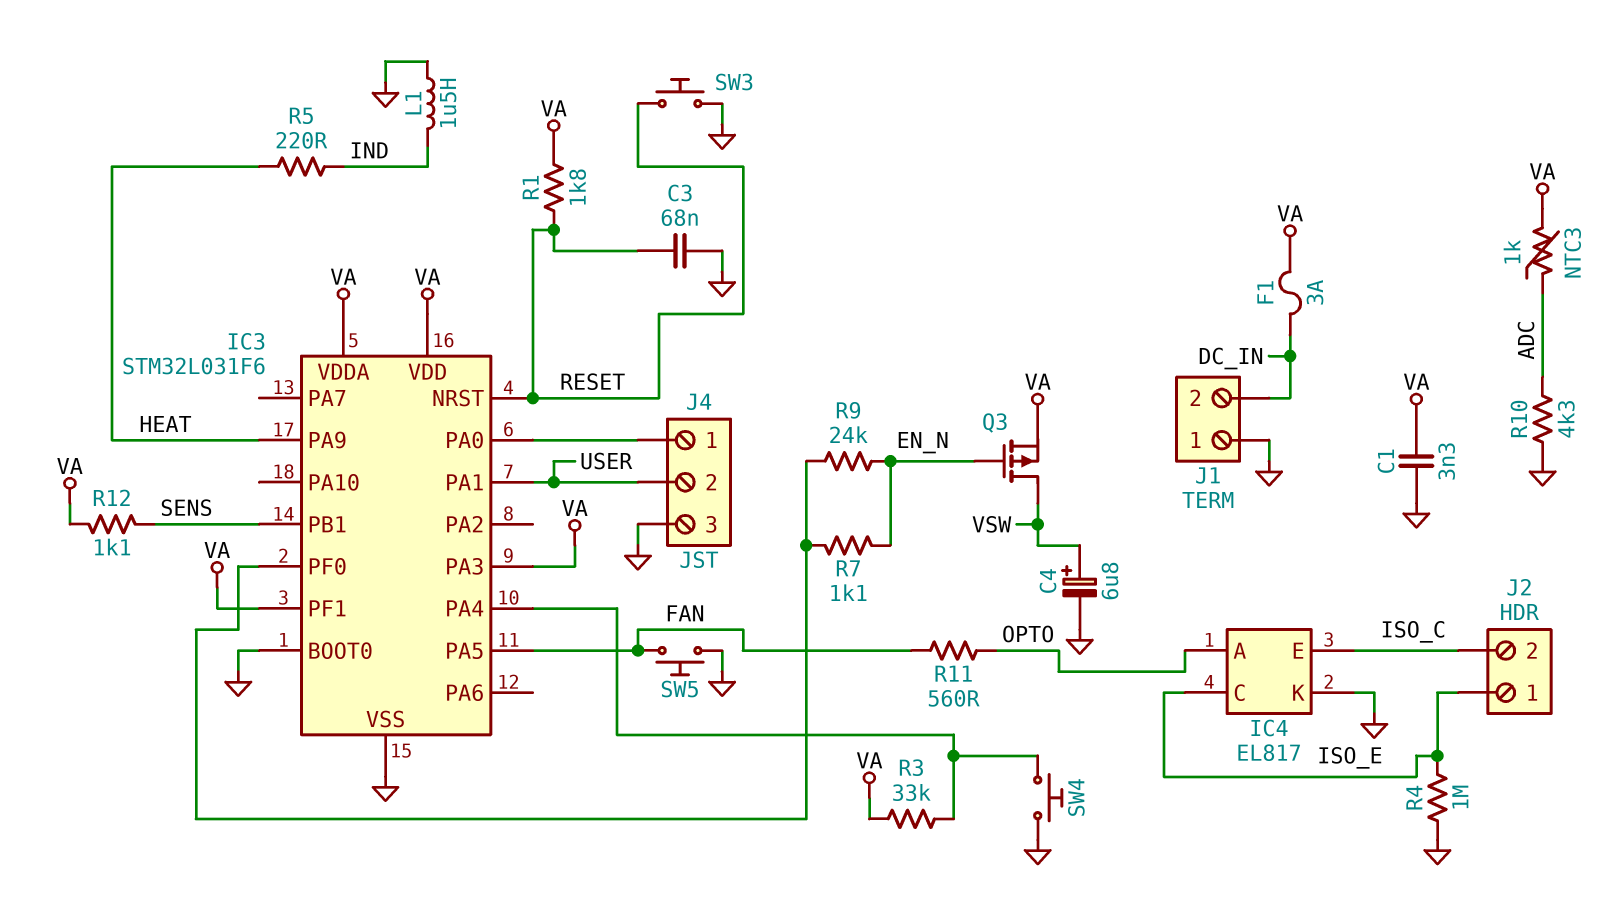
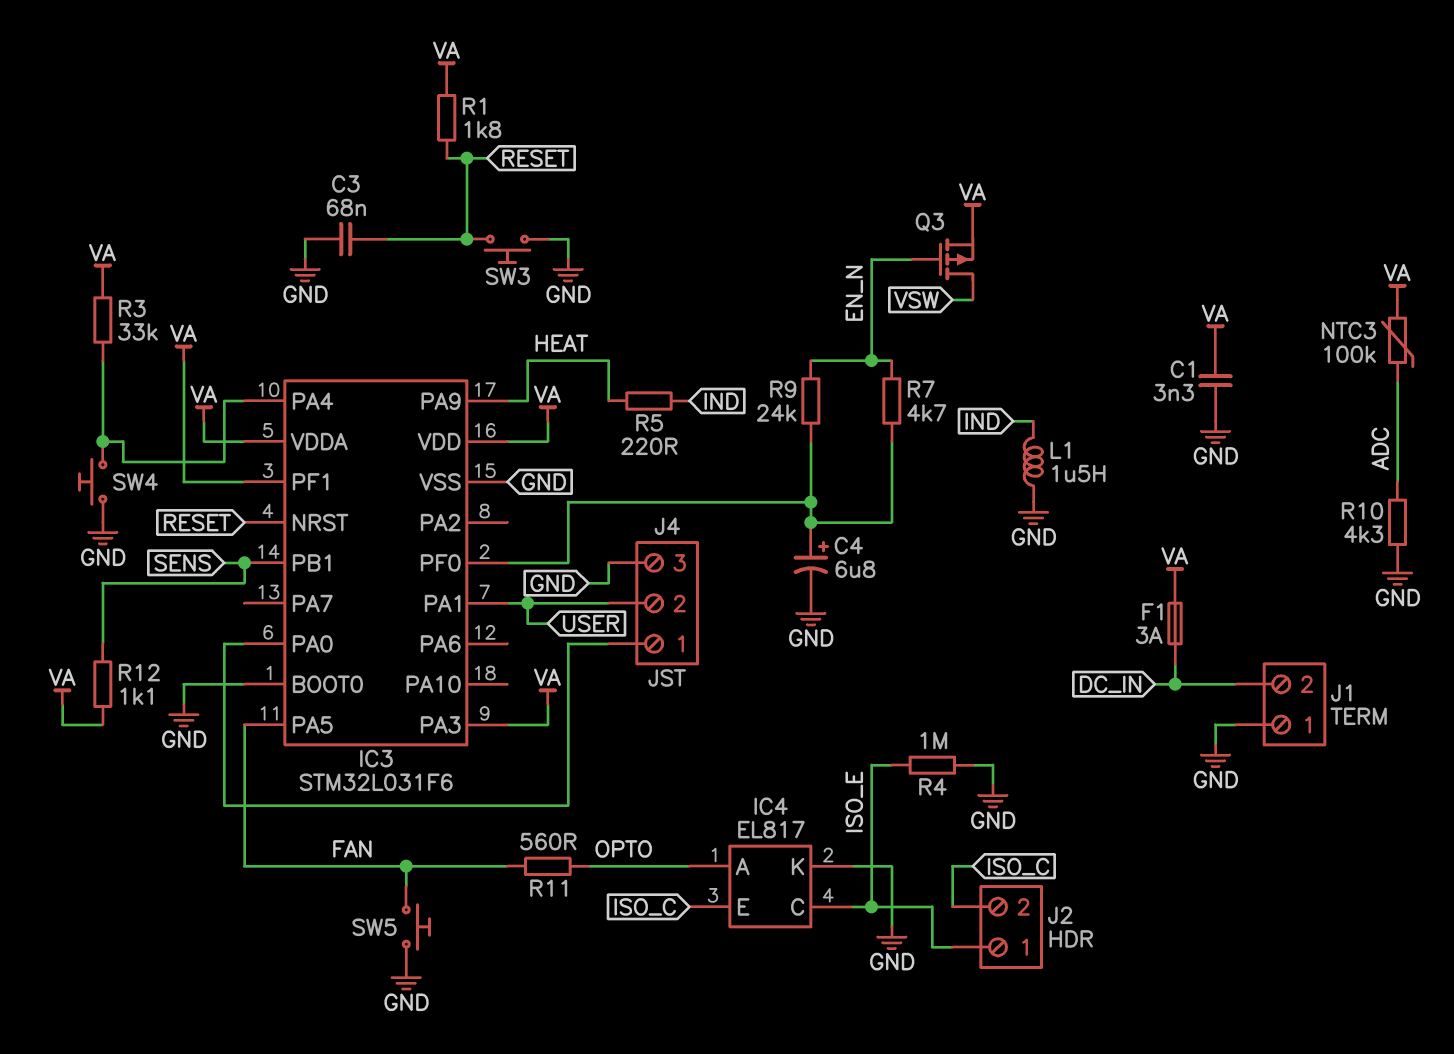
C4: 6.8uF (plus VSW, minus GND) -> 6.8uF (plus IC3/PF0, minus GND)
NTC3: 1k (ADC, VA) -> 100k (ADC, VA)
R7: 1.1k (EN_N, IC3/PF0) -> 4.7k (EN_N, IC3/PF0)

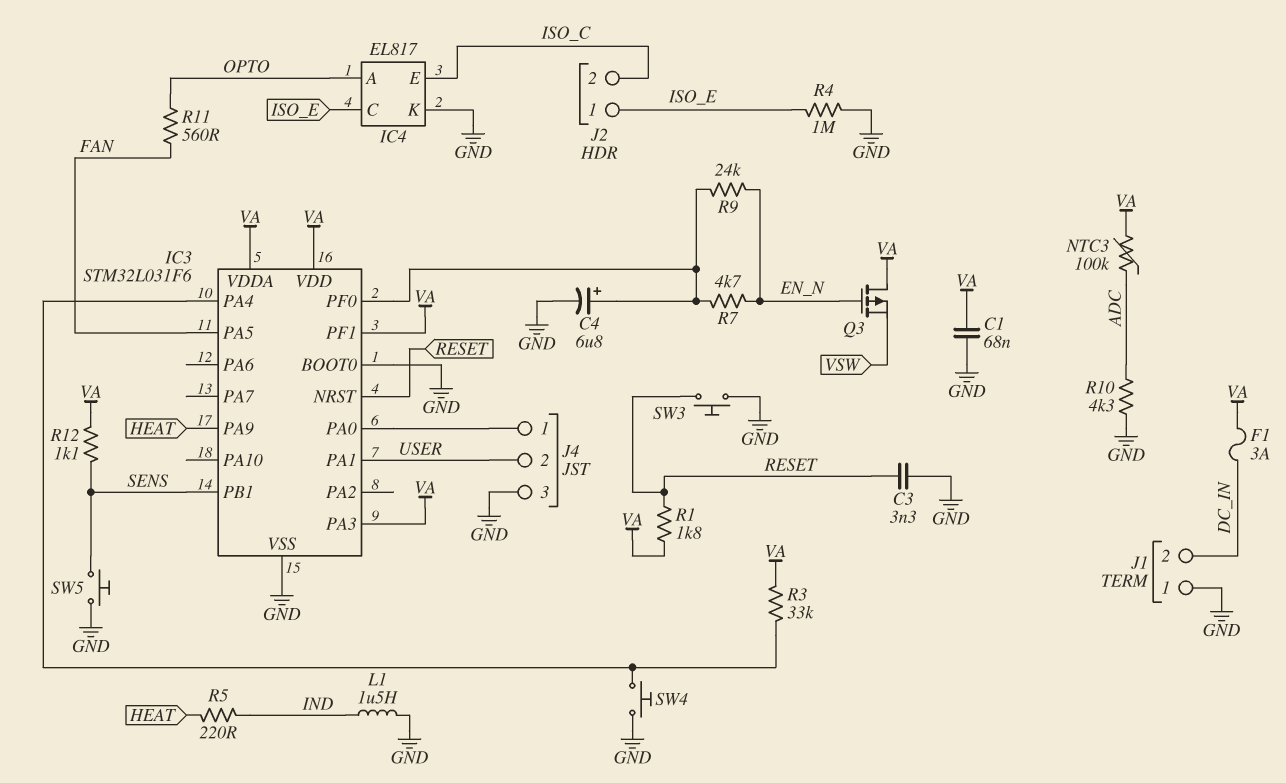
C1: 3.3nF (GND, VA) -> 68nF (GND, VA)
C3: 68nF (GND, RESET) -> 3.3nF (GND, RESET)
Q3: PMOS (G EN_N, D VSW, S VA) -> PMOS (G EN_N, D VA, S VSW)
SW5: button (FAN, GND) -> button (GND, SENS)

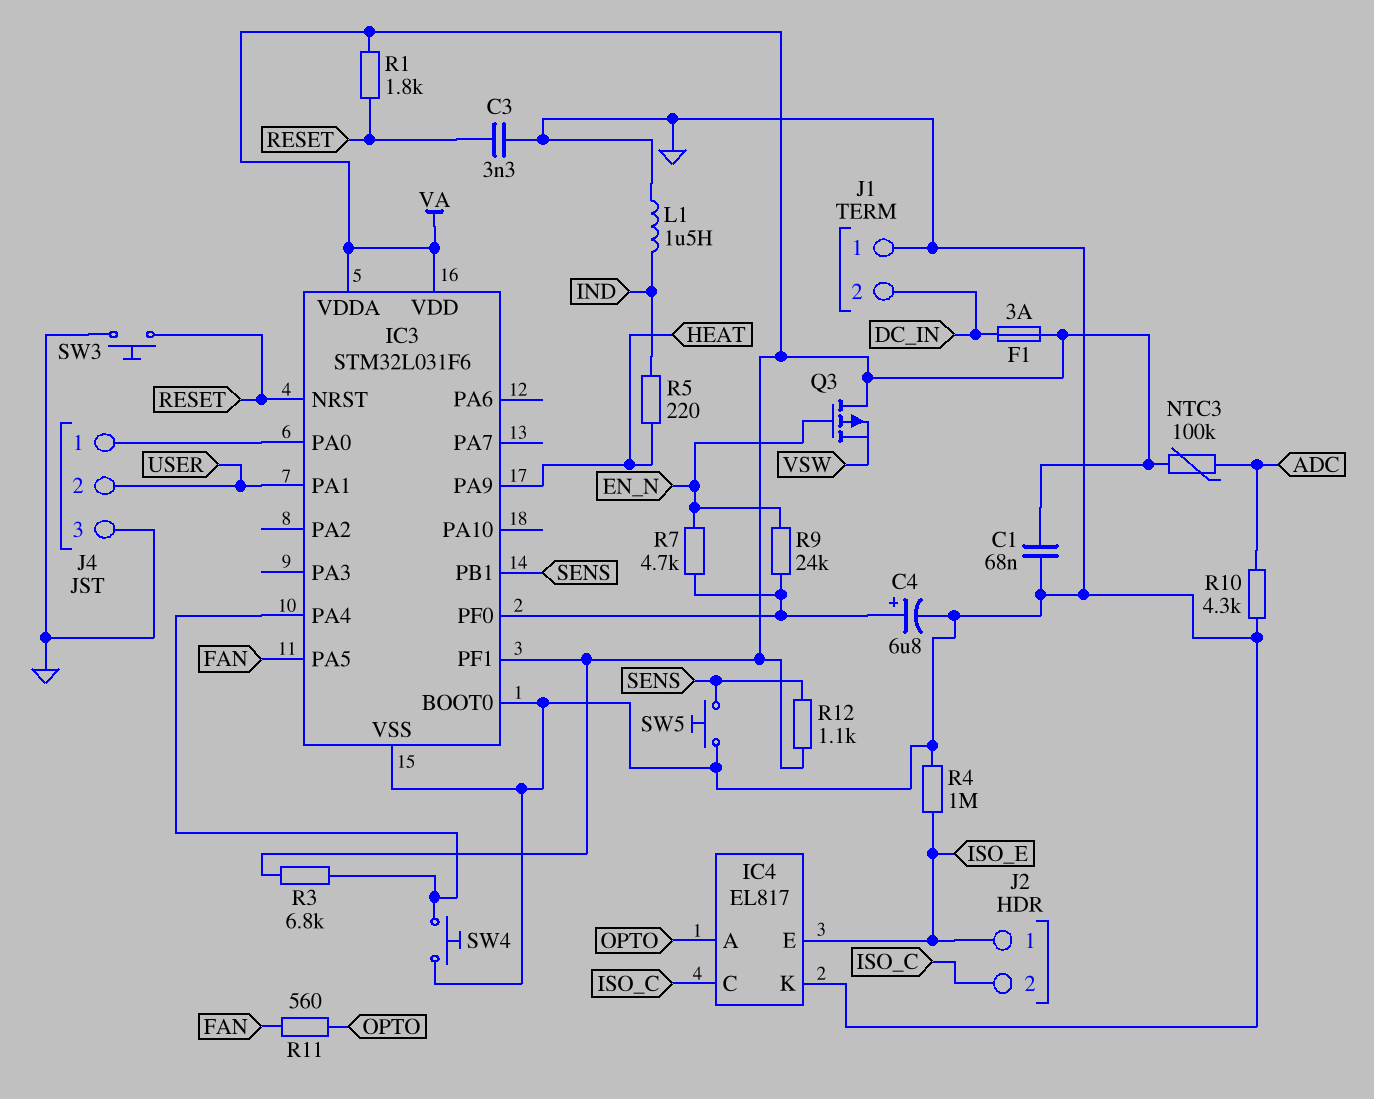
IC3 pin PA3: VA -> none
IC4 pin C: ISO_E -> ISO_C
IC4 pin E: ISO_C -> ISO_E
R3: 33k (IC3/PA4, VA) -> 6.8k (IC3/PA4, VA)

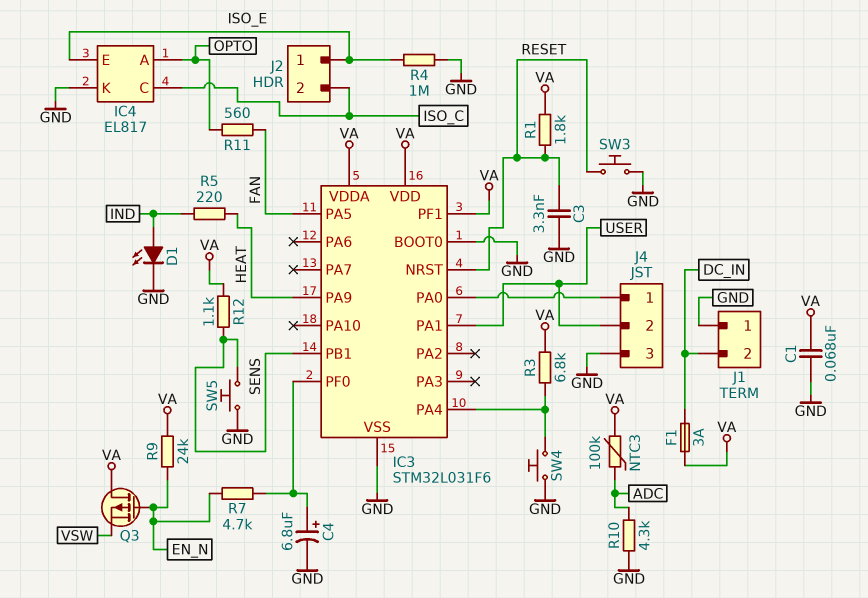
D1: none -> LED (A IND, K GND)
L1: 1.5uH (GND, IND) -> none
R9: 24k (EN_N, IC3/PF0) -> 24k (EN_N, VA)

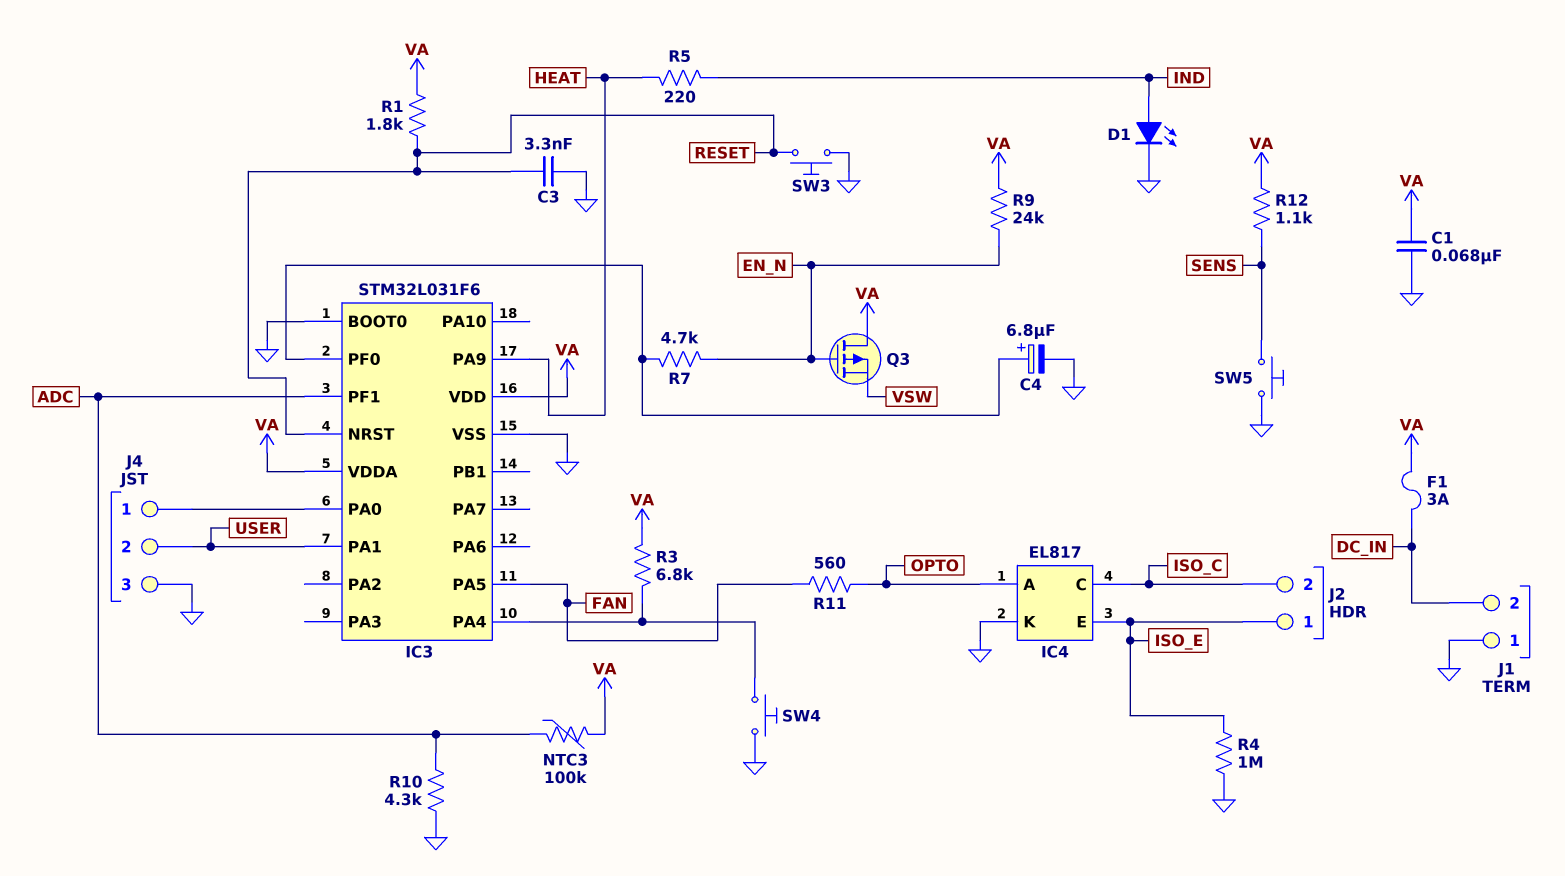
IC3 pin PB1: SENS -> none
IC3 pin PF1: VA -> ADC

